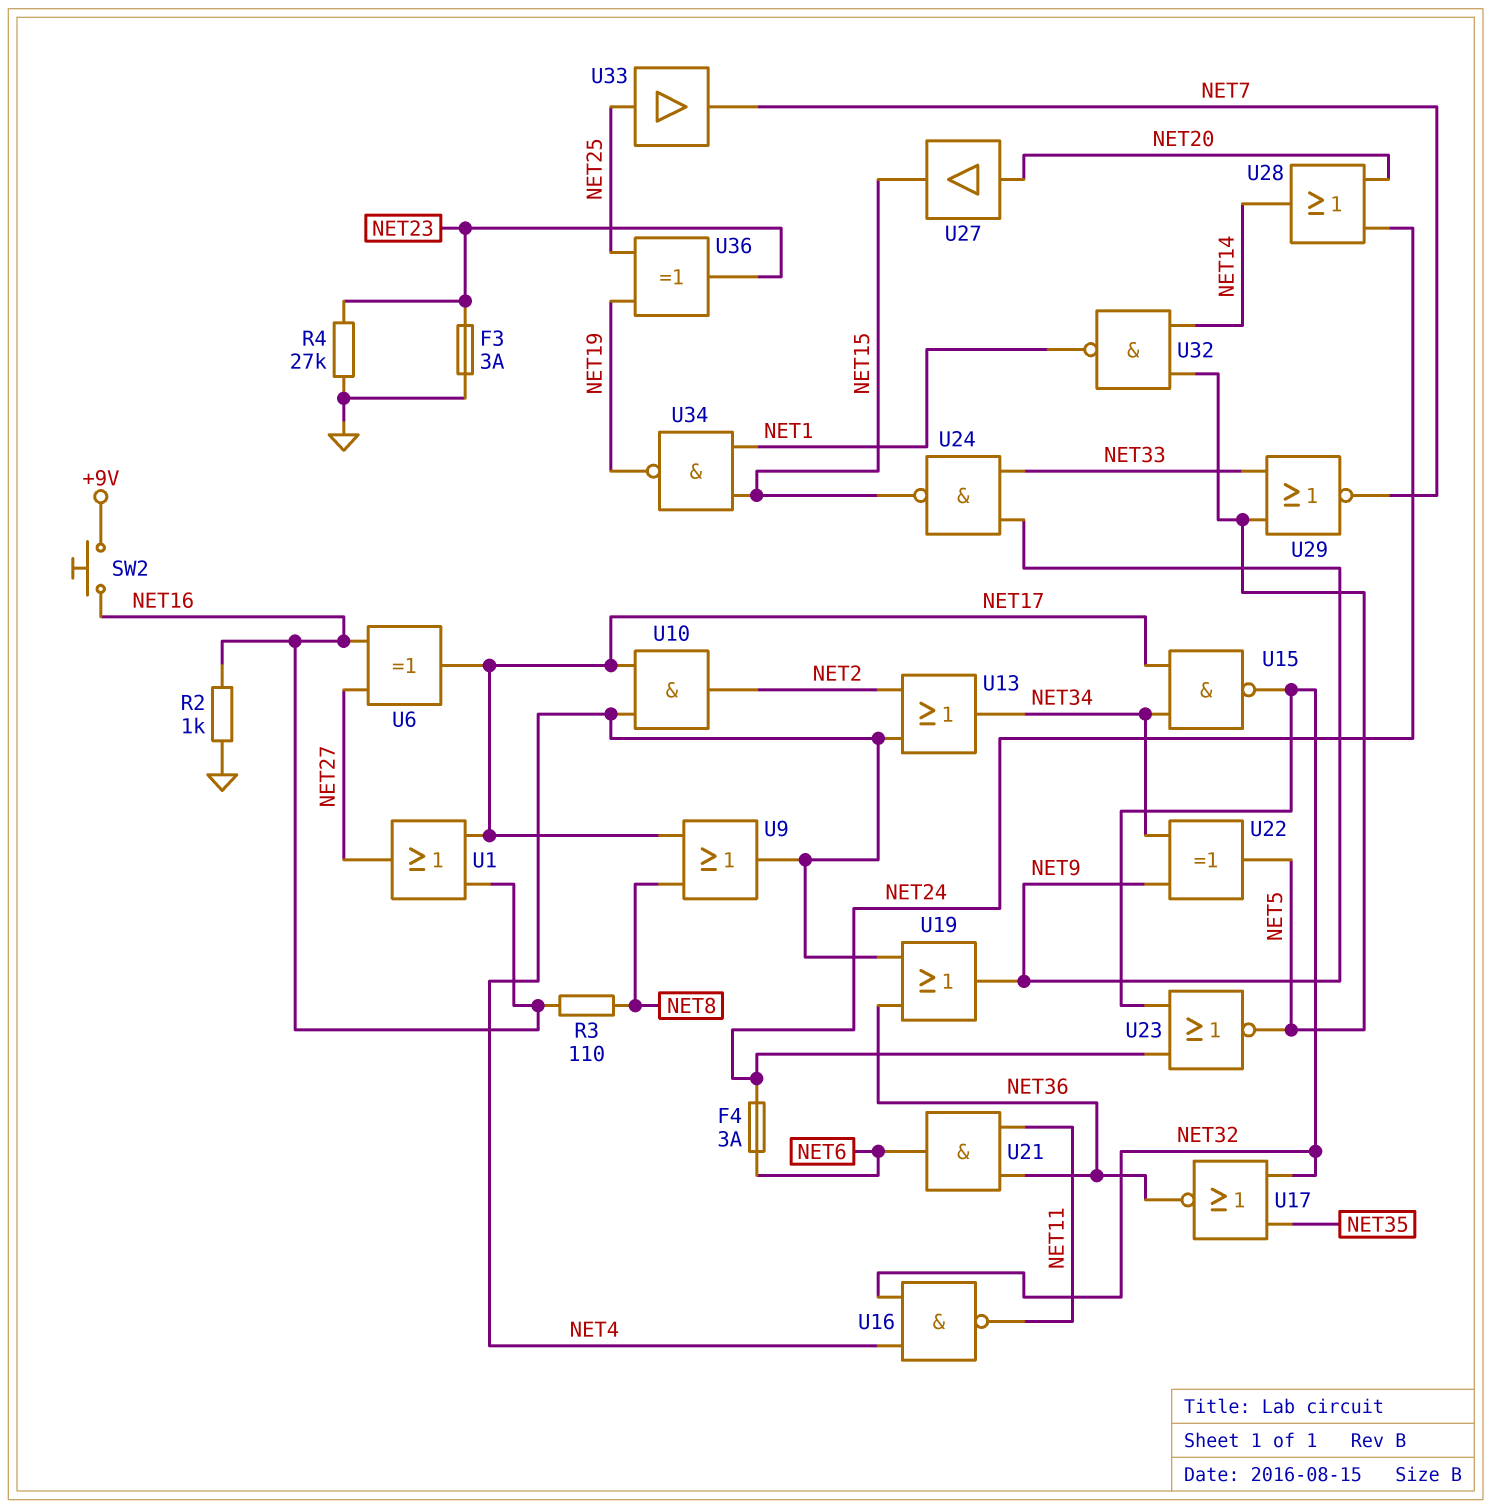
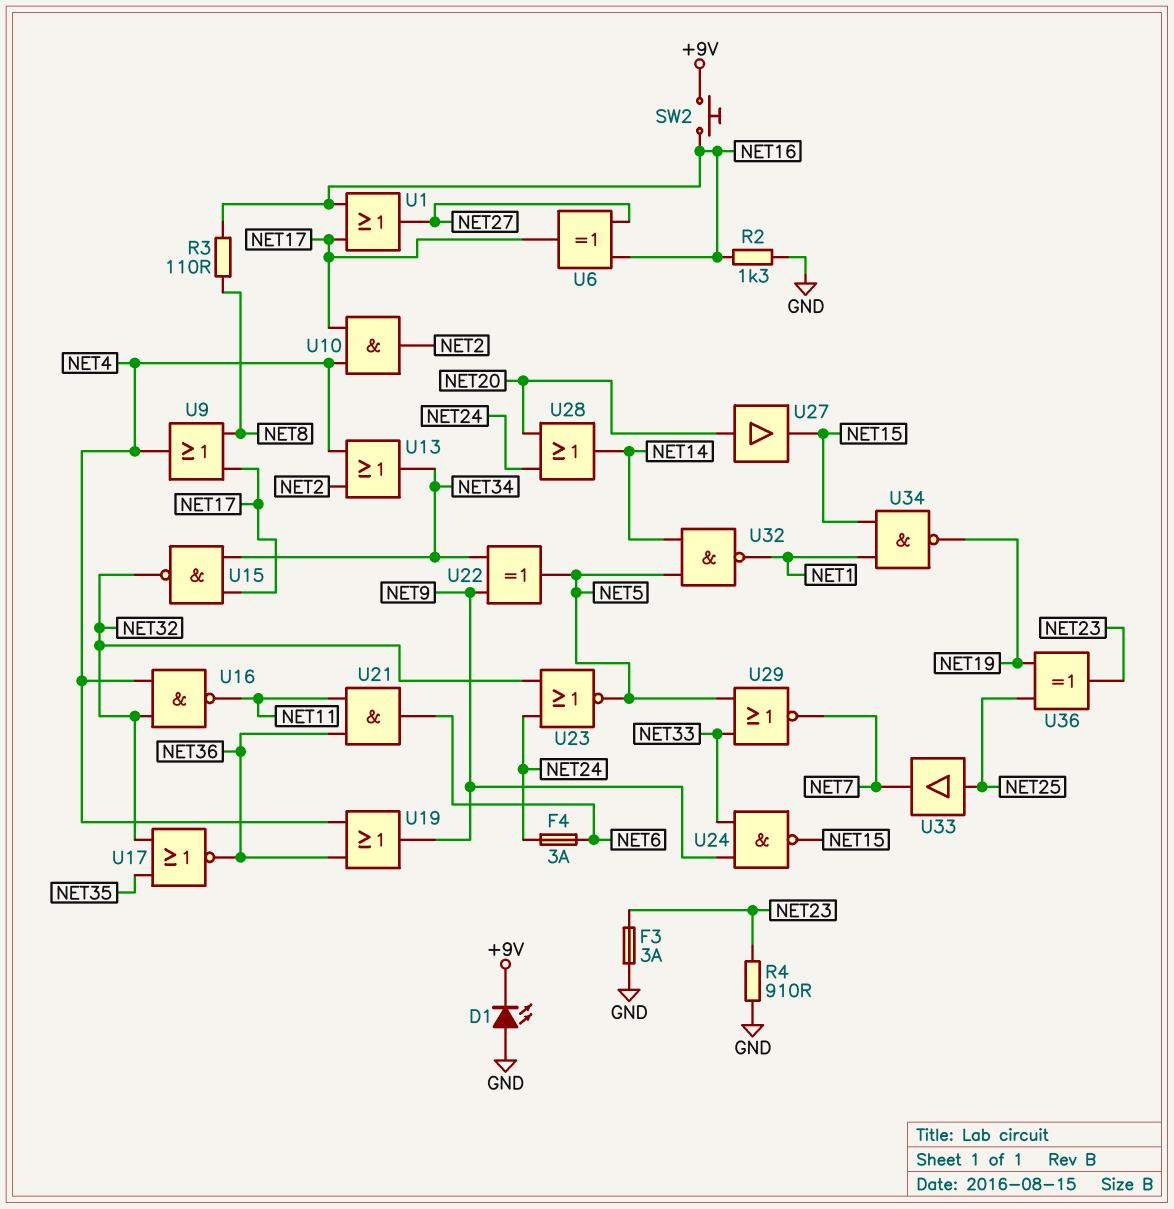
D1: none -> LED (A GND, K +9V)
R2: 1k (GND, NET16) -> 1.3k (GND, NET16)
R4: 27k (GND, NET23) -> 910 (GND, NET23)

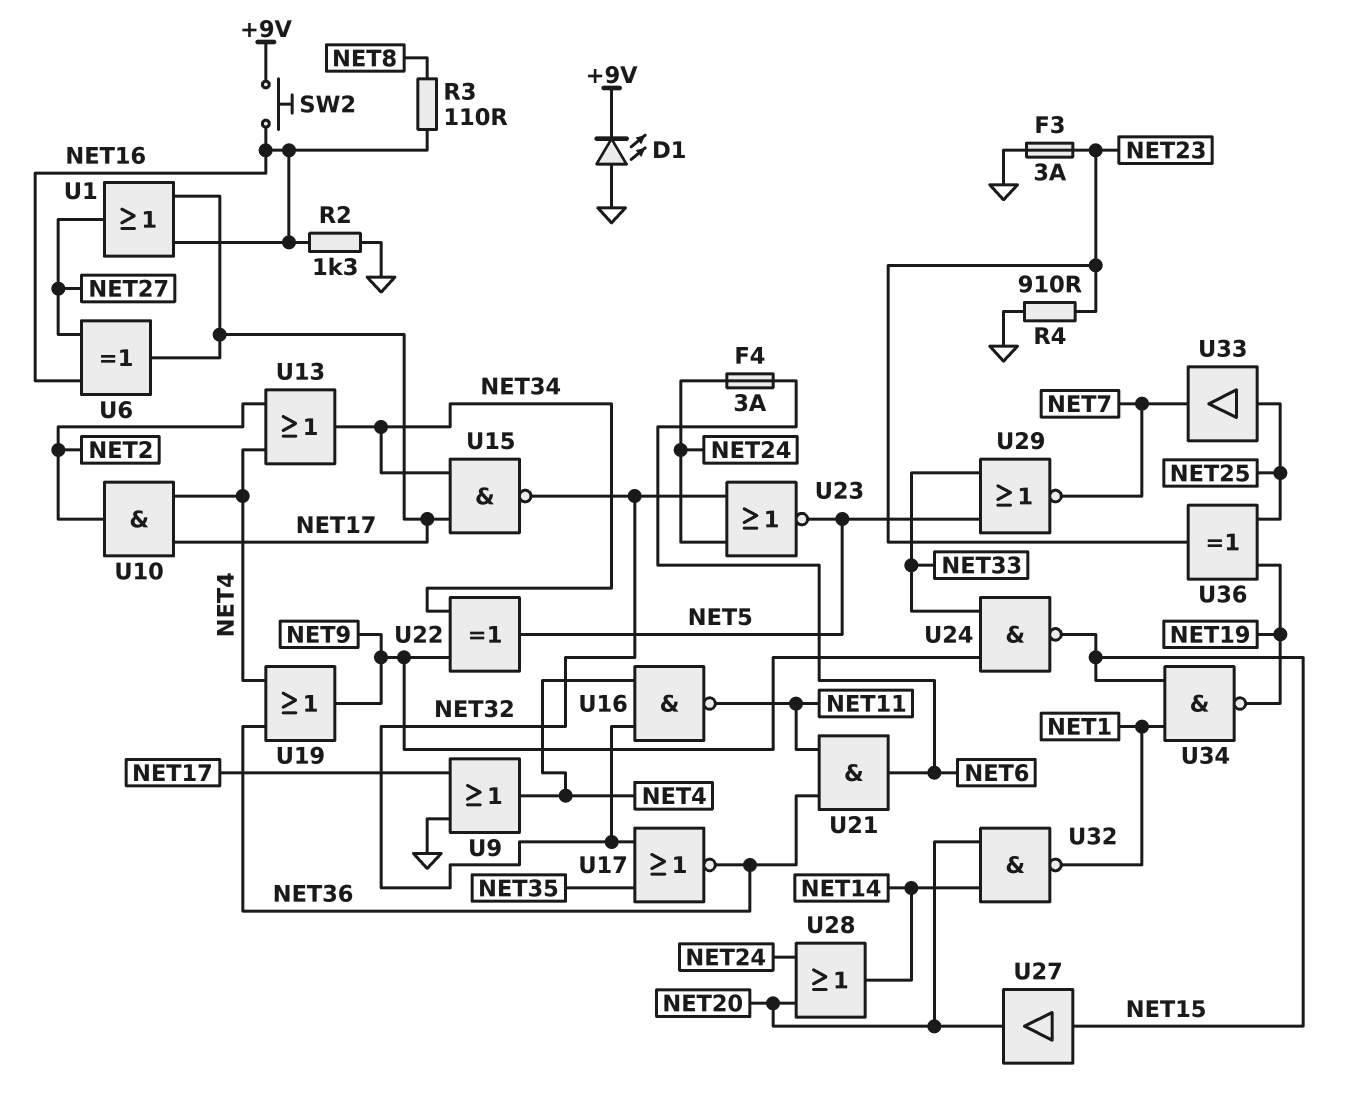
U9: OR (in NET8, in NET17, out NET4) -> OR (in GND, in NET17, out NET4)
U27: buffer (in NET20, out NET15) -> buffer (in NET15, out NET20)
U32: NAND (in NET5, in NET14, out NET1) -> NAND (in NET14, in NET20, out NET1)

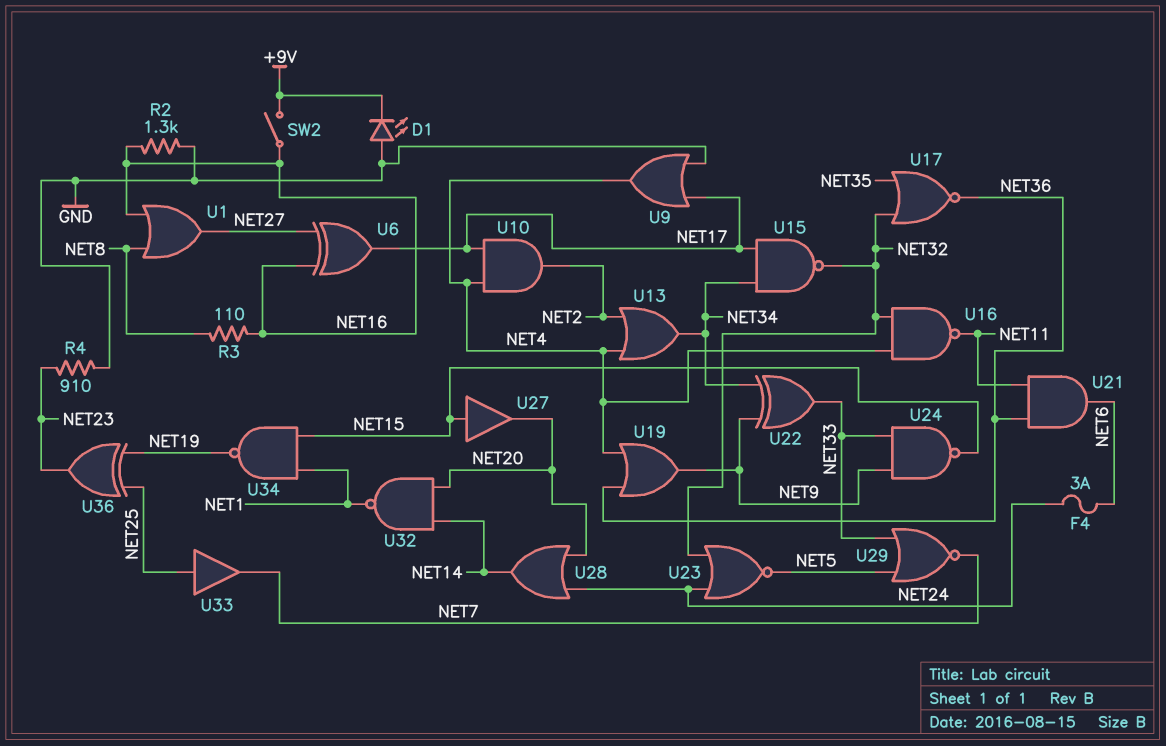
F3: 3A (GND, NET23) -> none
SW2: button (+9V, NET16) -> switch (+9V, NET16)
U1: OR (in NET16, in NET17, out NET27) -> OR (in NET8, in NET16, out NET27)
U22: XOR (in NET9, in NET34, out NET5) -> XOR (in NET9, in NET34, out NET33)

